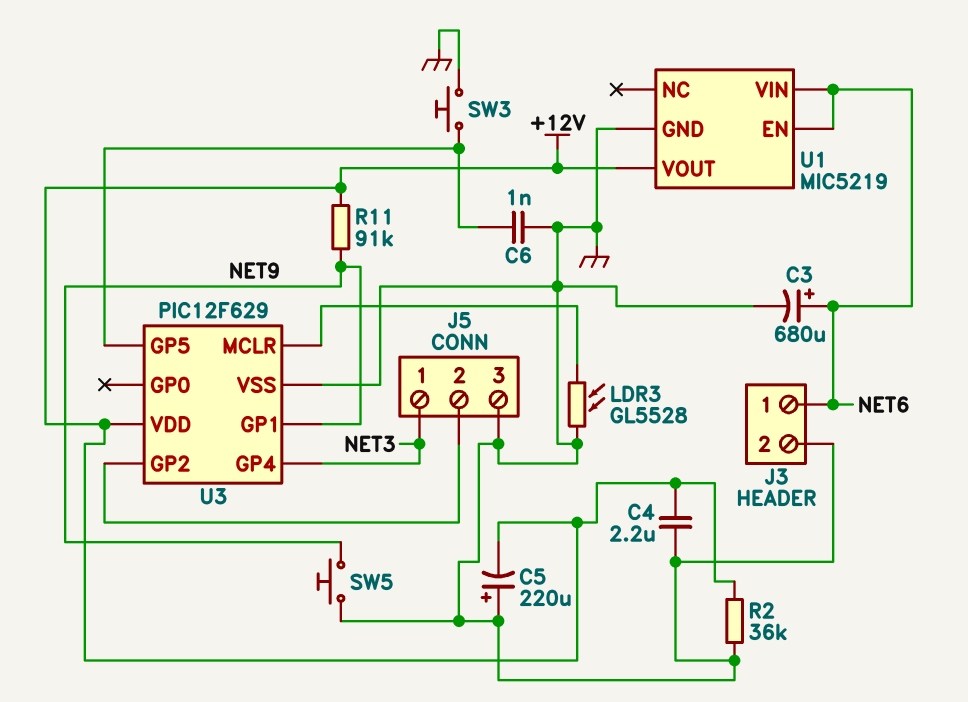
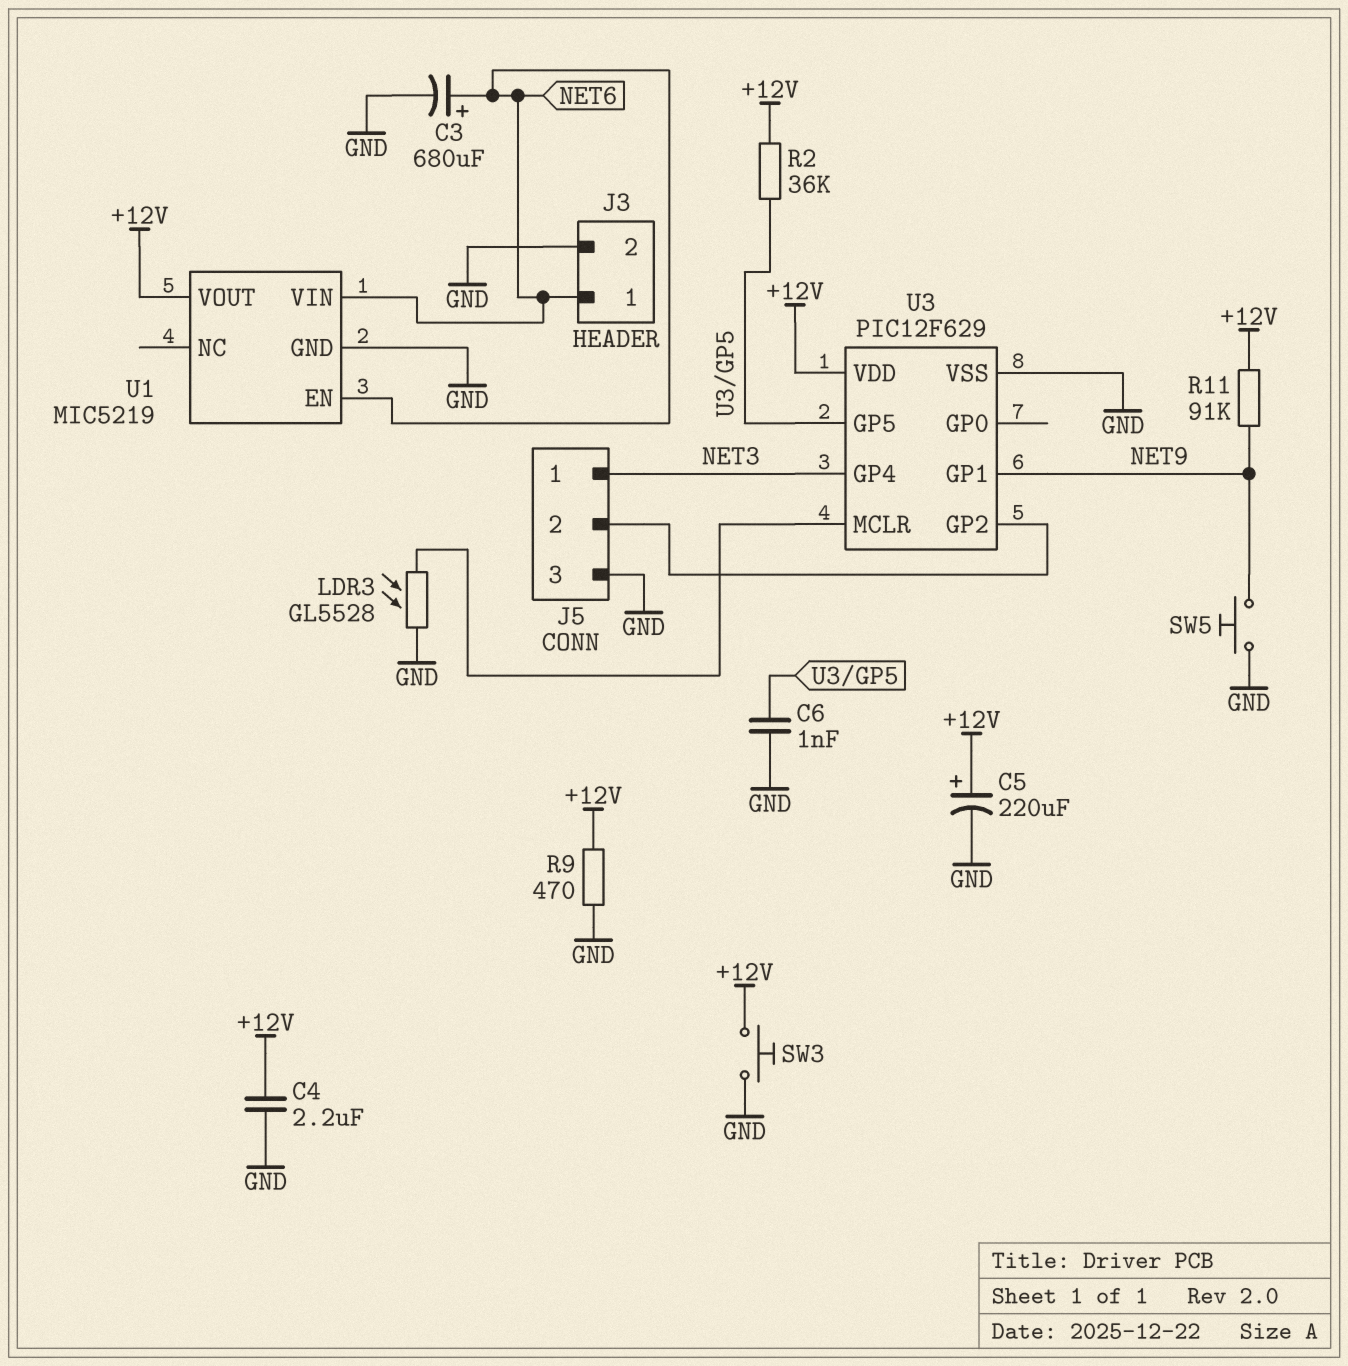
C5: 220uF (plus GND, minus +12V) -> 220uF (plus +12V, minus GND)
R2: 36k (+12V, GND) -> 36k (+12V, U3/GP5)
R9: none -> 470 (+12V, GND)
SW3: button (GND, U3/GP5) -> button (+12V, GND)

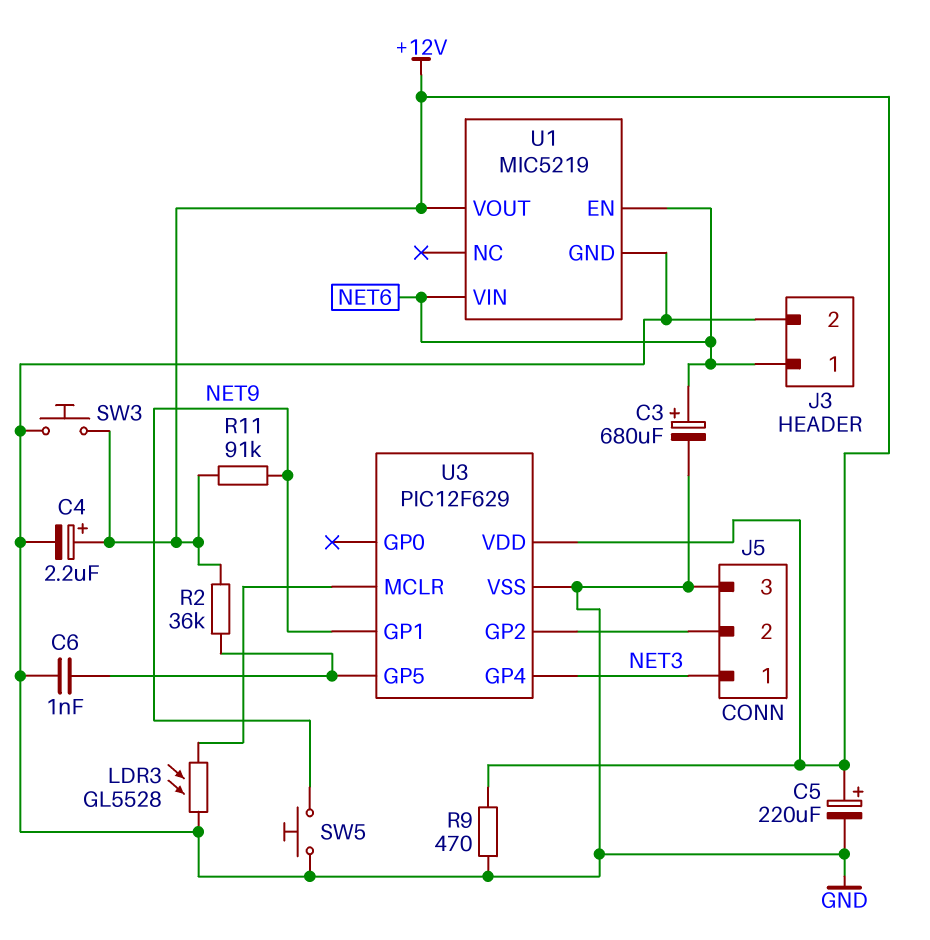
C4: 2.2uF (+12V, GND) -> 2.2uF (plus +12V, minus GND)

